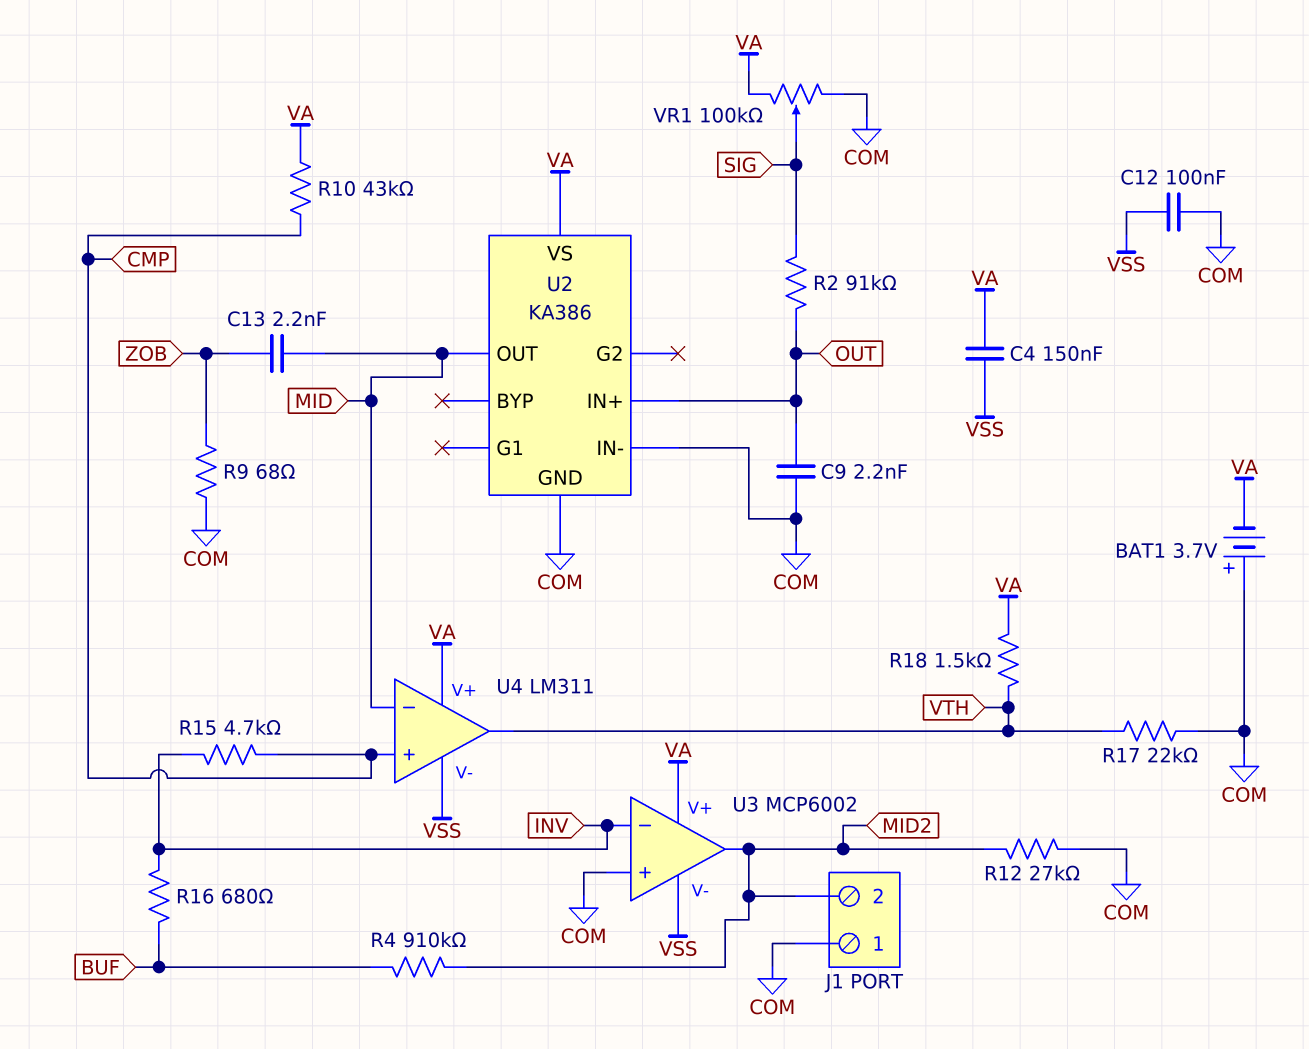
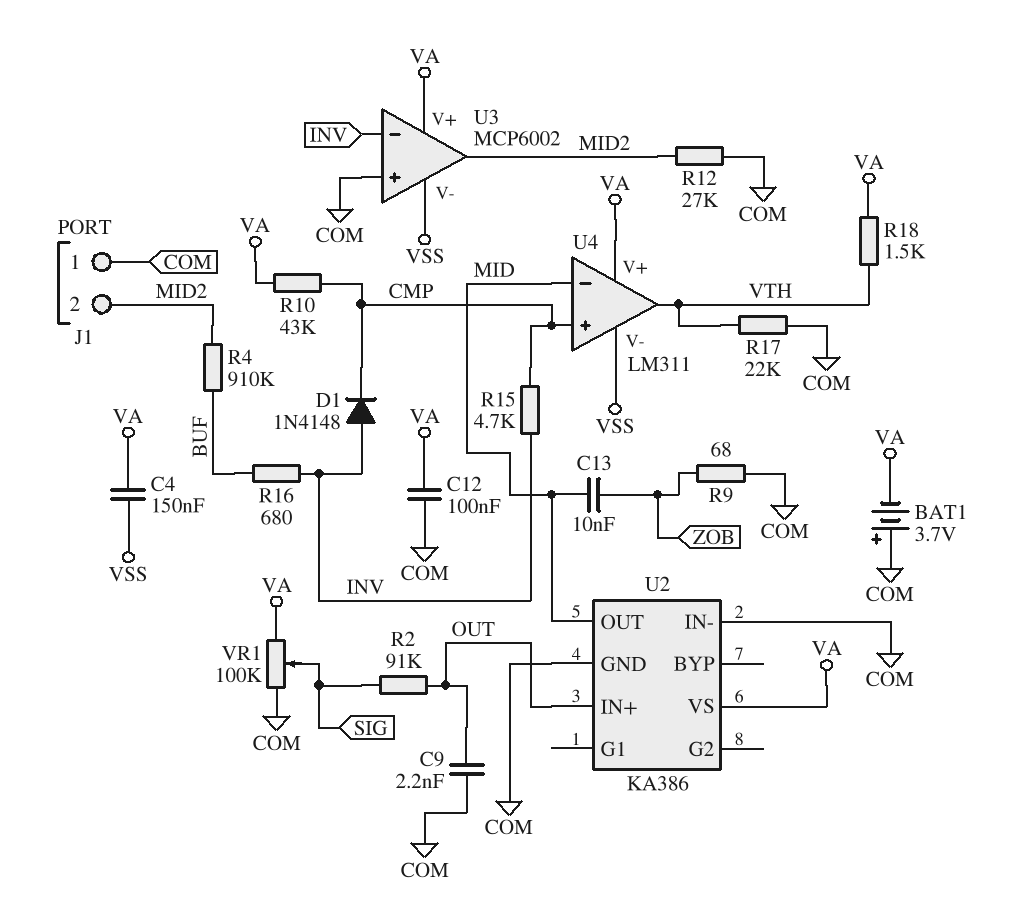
C12: 100nF (COM, VSS) -> 100nF (COM, VA)
C13: 2.2nF (MID, ZOB) -> 10nF (MID, ZOB)
D1: none -> diode 1N4148 (A INV, K CMP)

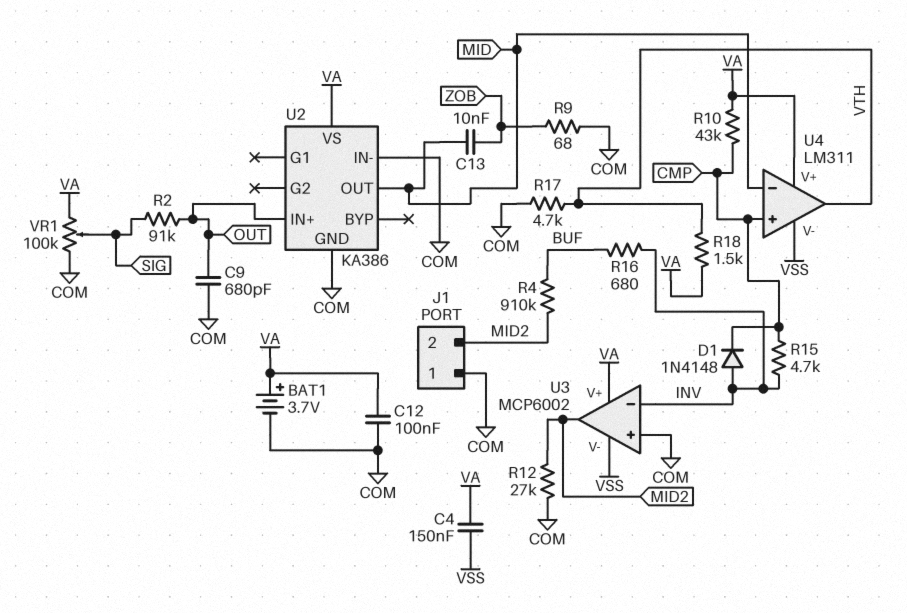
BAT1: 3.7V (plus COM, minus VA) -> 3.7V (plus VA, minus COM)
C9: 2.2nF (COM, OUT) -> 680pF (COM, OUT)
R17: 22k (COM, VTH) -> 4.7k (COM, VTH)

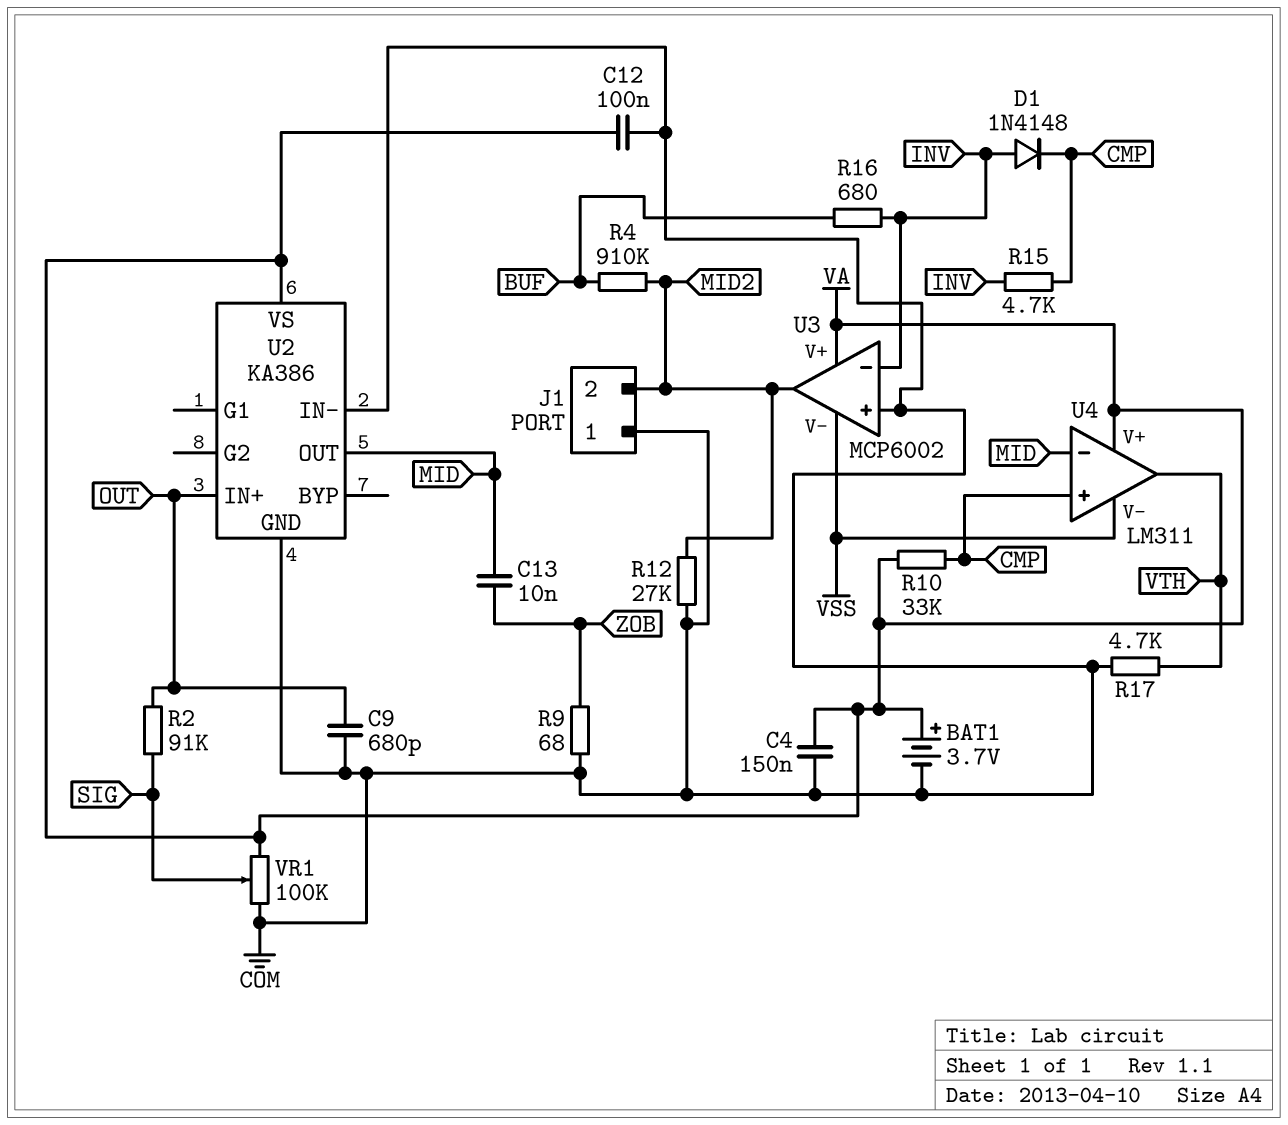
C4: 150nF (VA, VSS) -> 150nF (COM, VA)
R10: 43k (CMP, VA) -> 33k (CMP, VA)
R18: 1.5k (VA, VTH) -> none

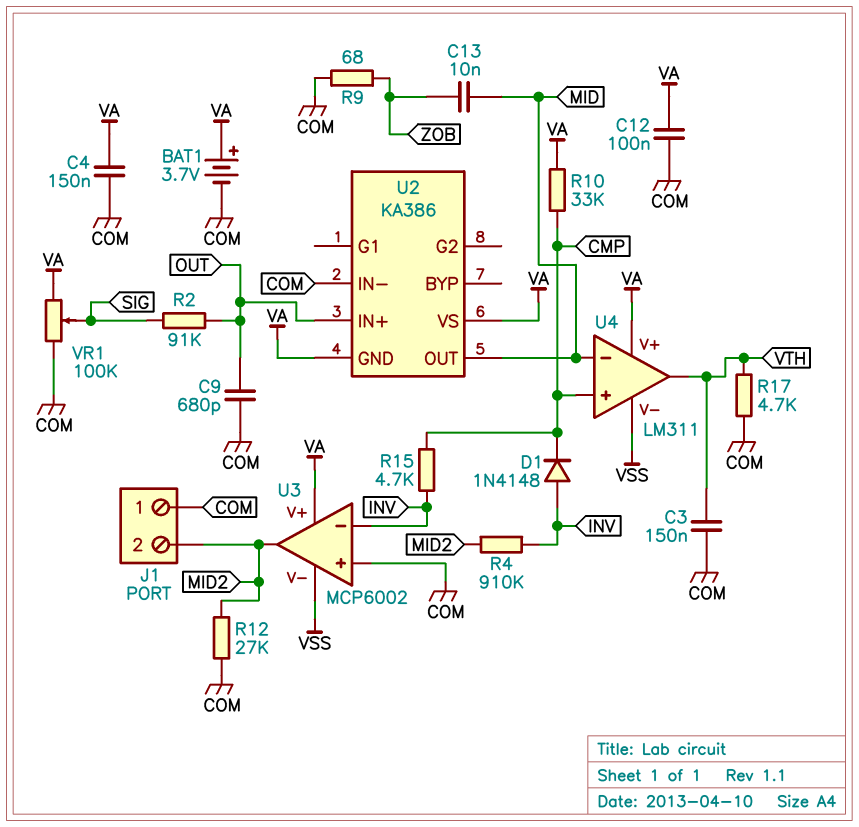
C3: none -> 150nF (COM, VTH)
R4: 910k (BUF, MID2) -> 910k (INV, MID2)
R16: 680 (BUF, INV) -> none
U2 pin GND: COM -> VA

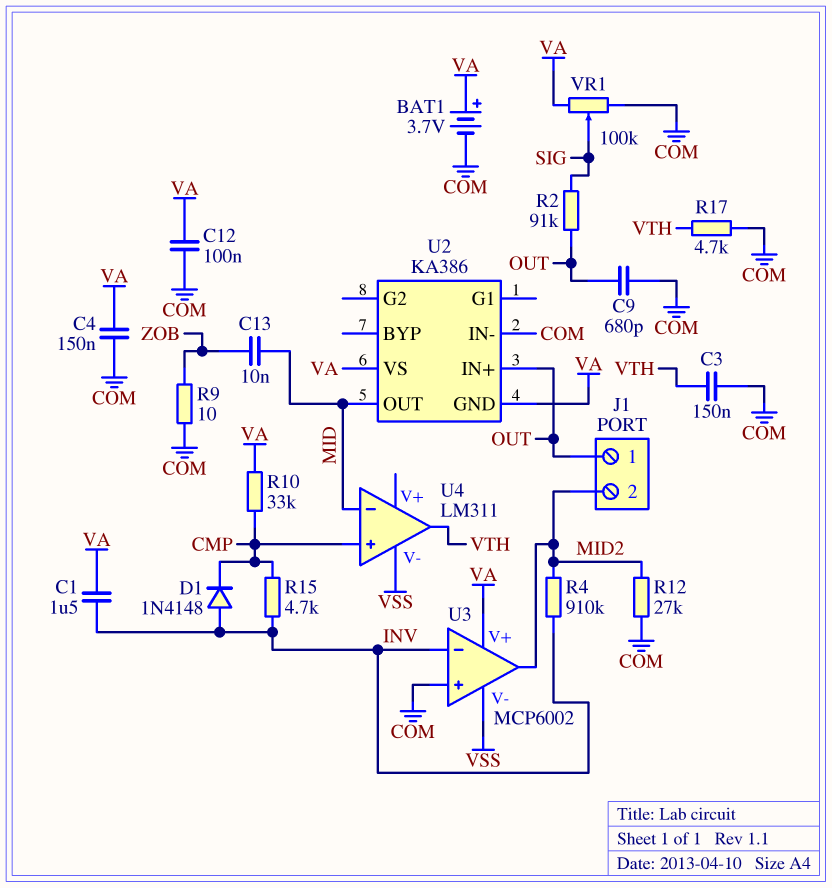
C1: none -> 1.5uF (INV, VA)
J1 pin 1: COM -> OUT
R9: 68 (COM, ZOB) -> 10 (COM, ZOB)
U4 pin V+: VA -> none

